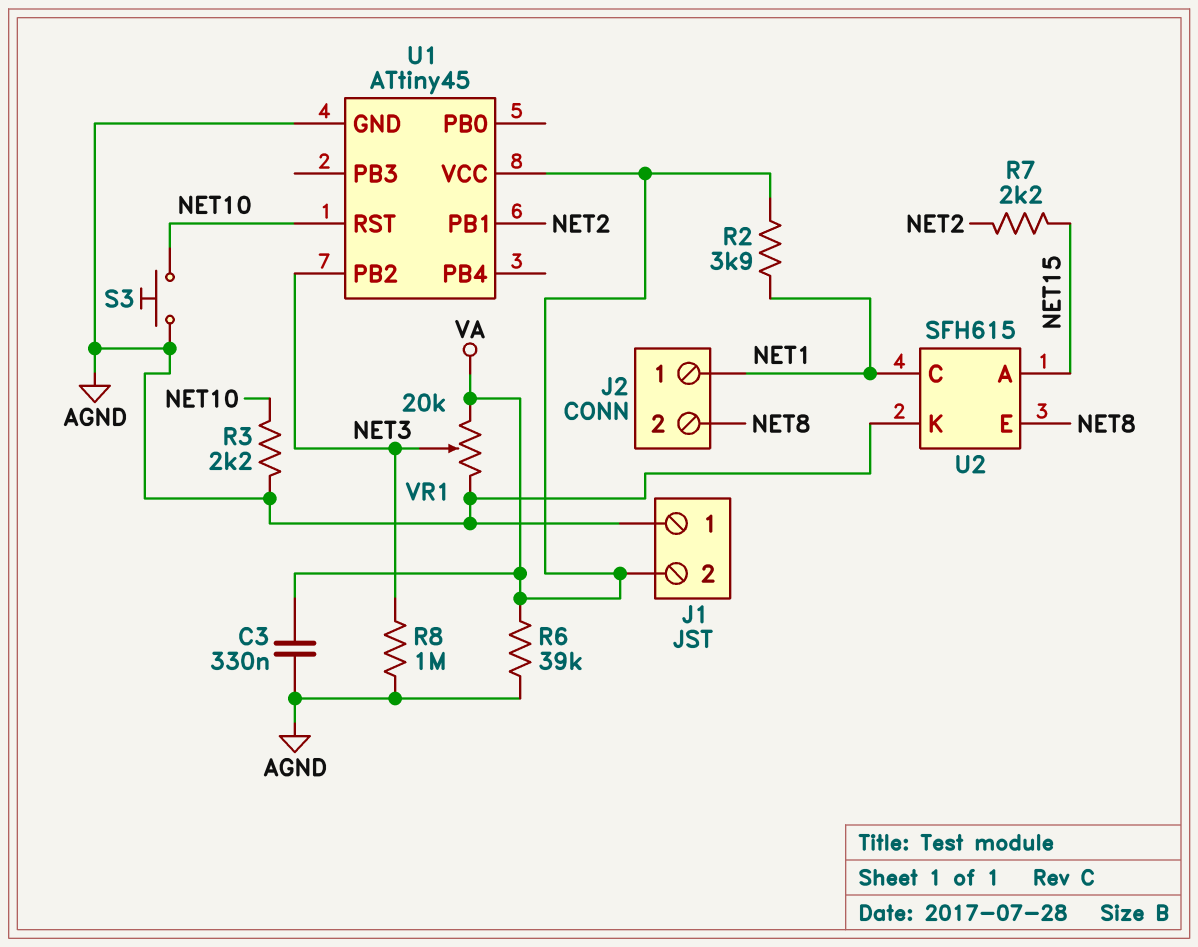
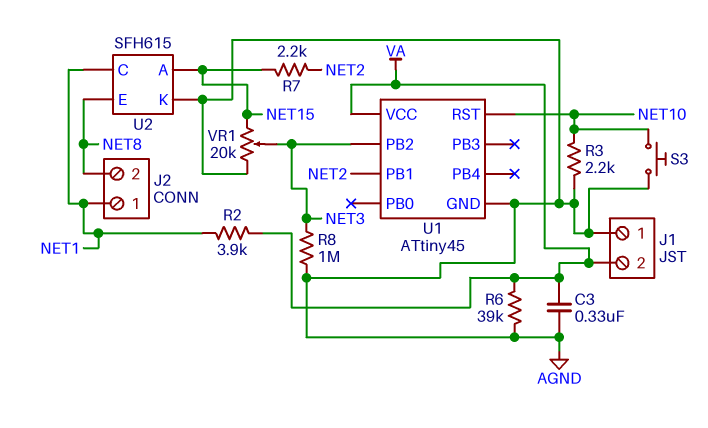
VR1: 20k (AGND, VA, wiper NET3) -> 20k (AGND, NET15, wiper NET3)

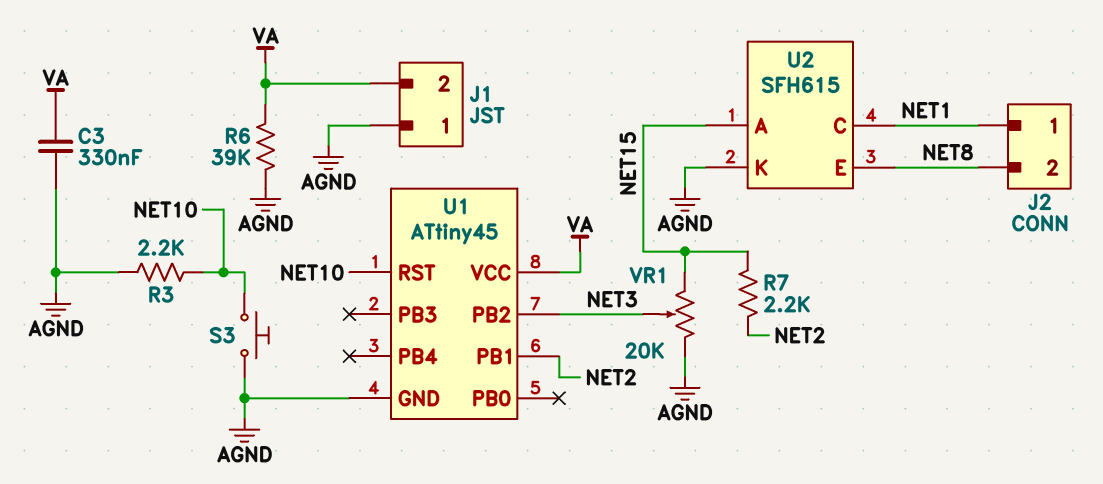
R2: 3.9k (NET1, VA) -> none
R8: 1M (AGND, NET3) -> none

